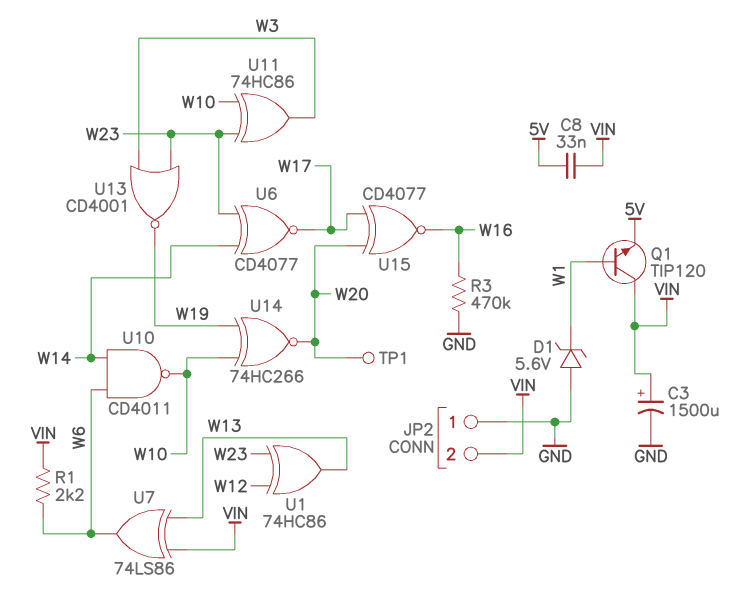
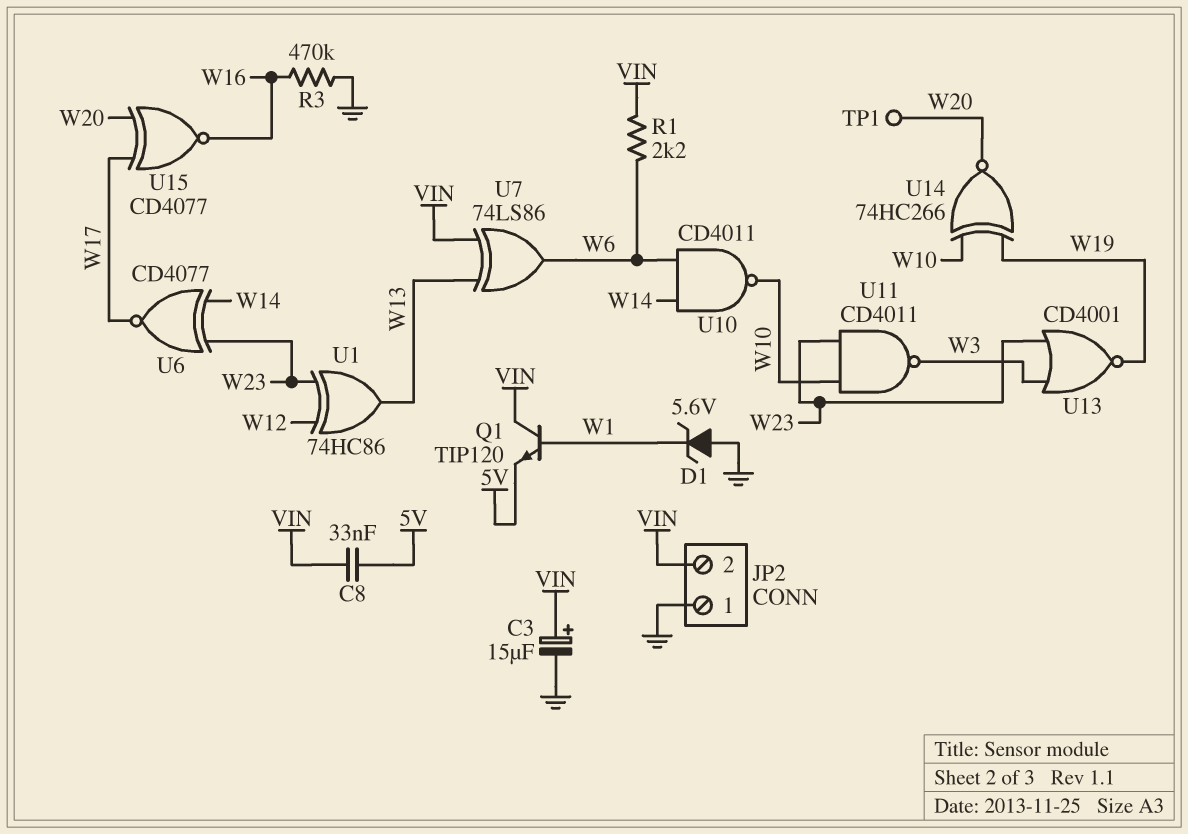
C3: 1500uF (plus VIN, minus GND) -> 15uF (plus VIN, minus GND)
U11: XOR 74HC86 (in W10, in W23, out W3) -> NAND CD4011 (in W10, in W23, out W3)

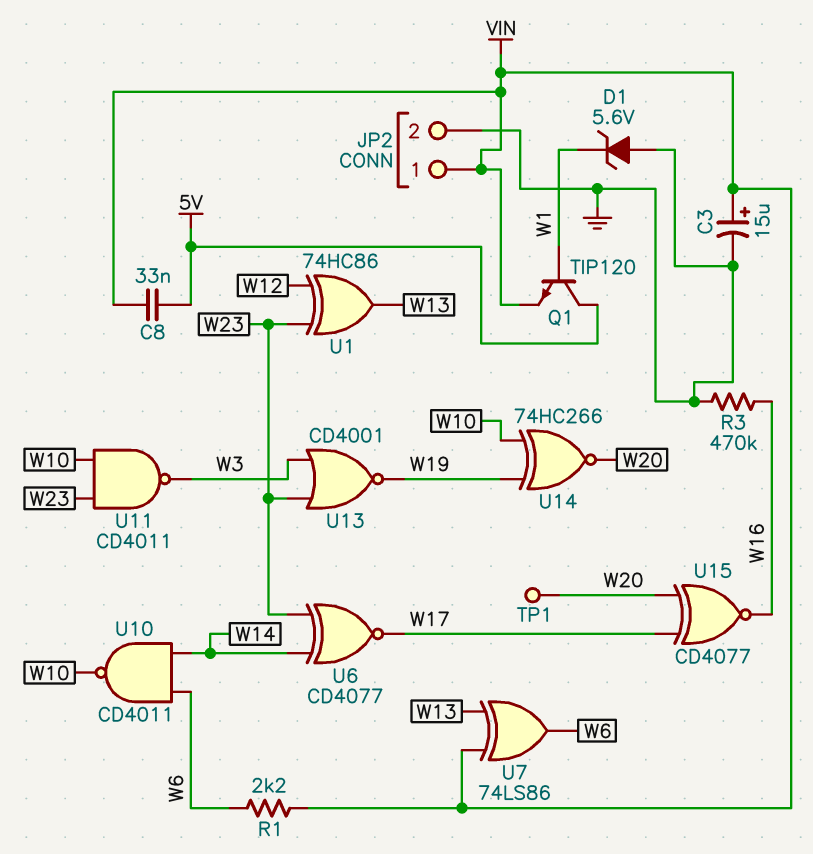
JP2 pin 1: GND -> VIN
JP2 pin 2: VIN -> GND
Q1: NPN TIP120 (B W1, C VIN, E 5V) -> NPN TIP120 (B W1, C 5V, E VIN)

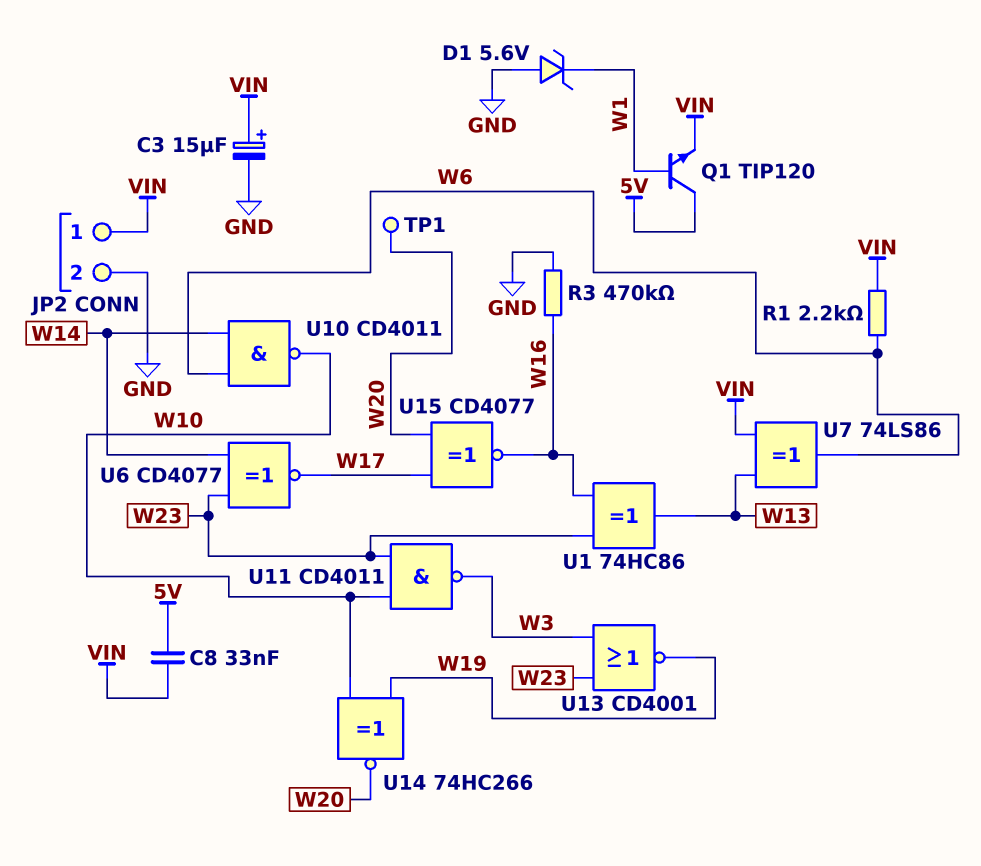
U1: XOR 74HC86 (in W12, in W23, out W13) -> XOR 74HC86 (in W16, in W23, out W13)

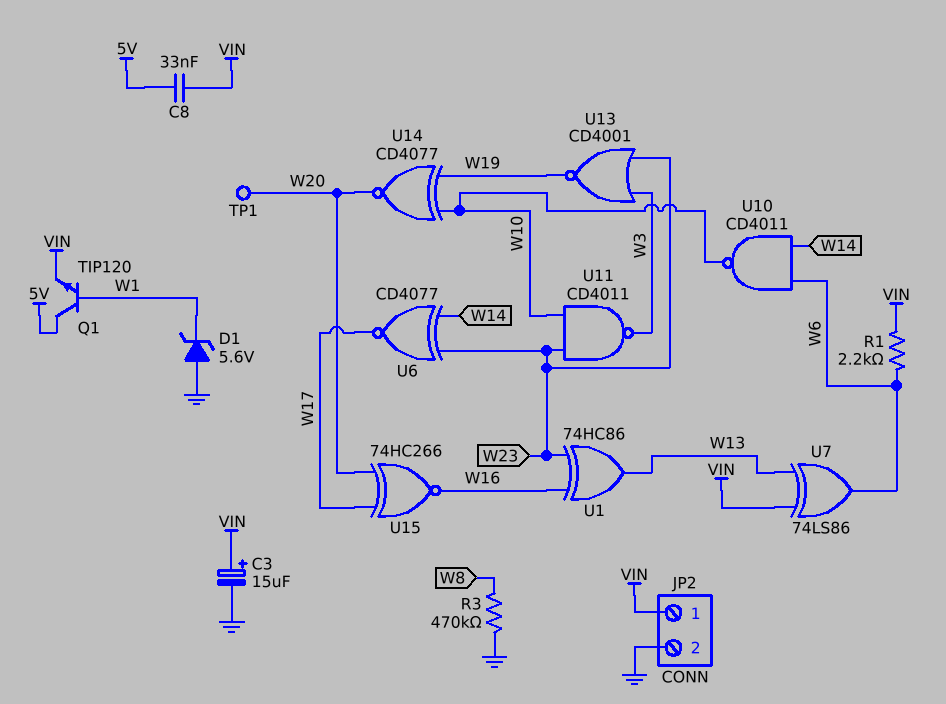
R3: 470k (GND, W16) -> 470k (GND, W8)
U14: XNOR 74HC266 (in W10, in W19, out W20) -> XNOR CD4077 (in W10, in W19, out W20)
U15: XNOR CD4077 (in W17, in W20, out W16) -> XNOR 74HC266 (in W17, in W20, out W16)

